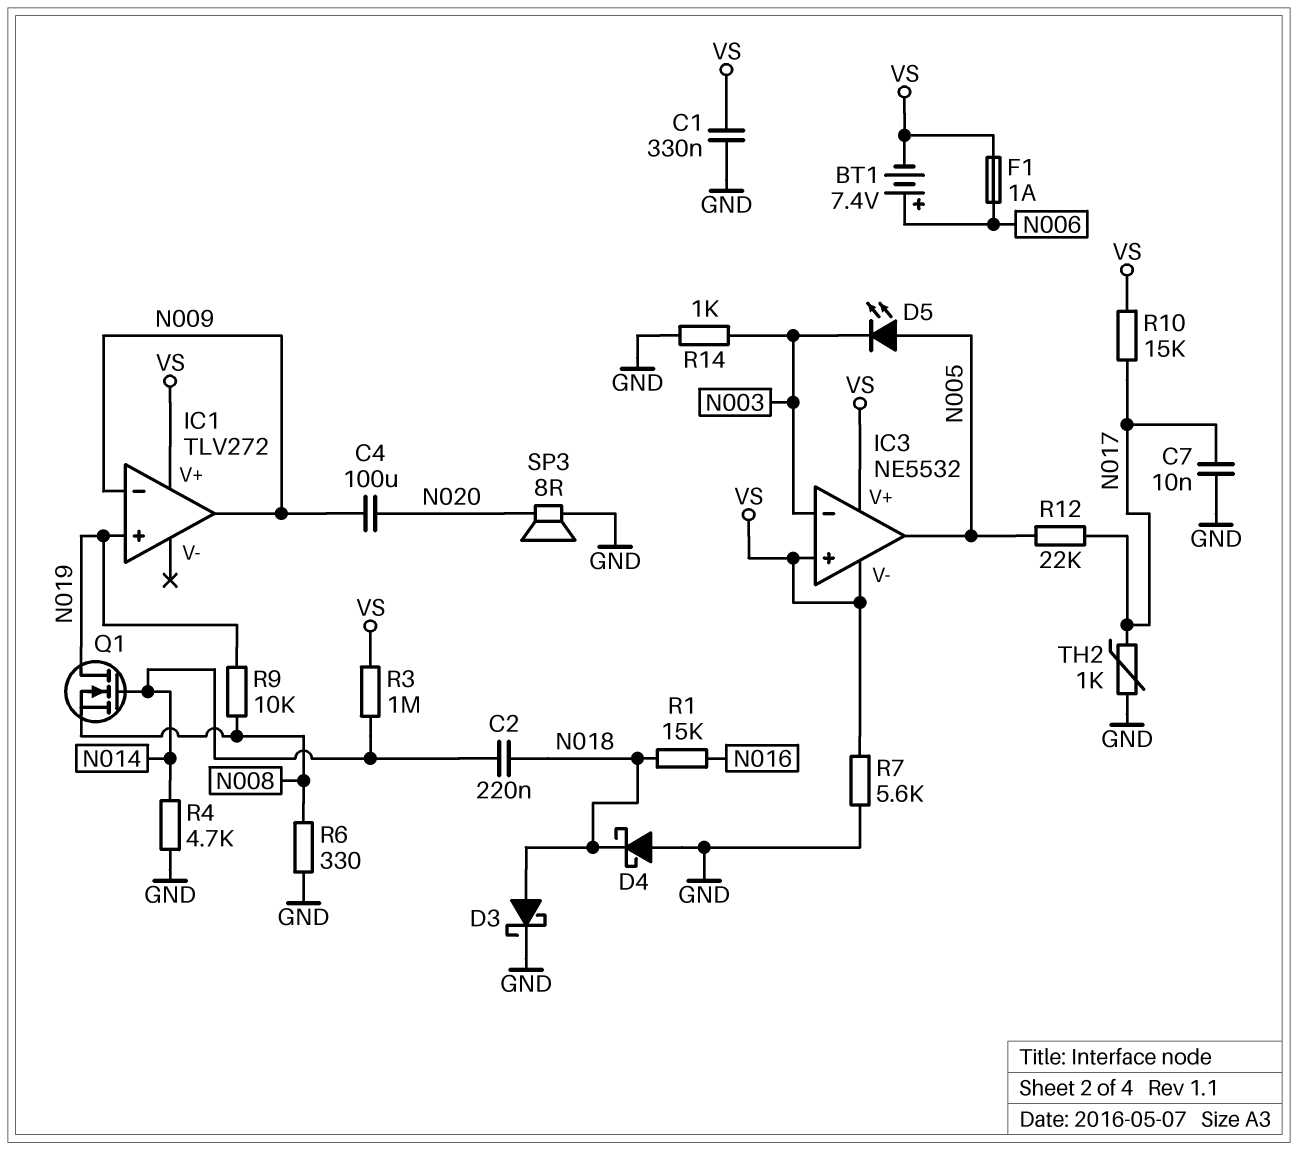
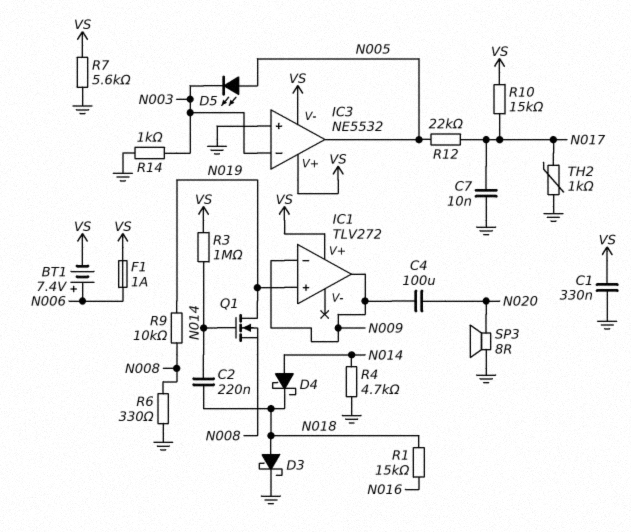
D4: schottky (A GND, K N018) -> schottky (A N014, K N018)
IC3 pin in+: VS -> GND

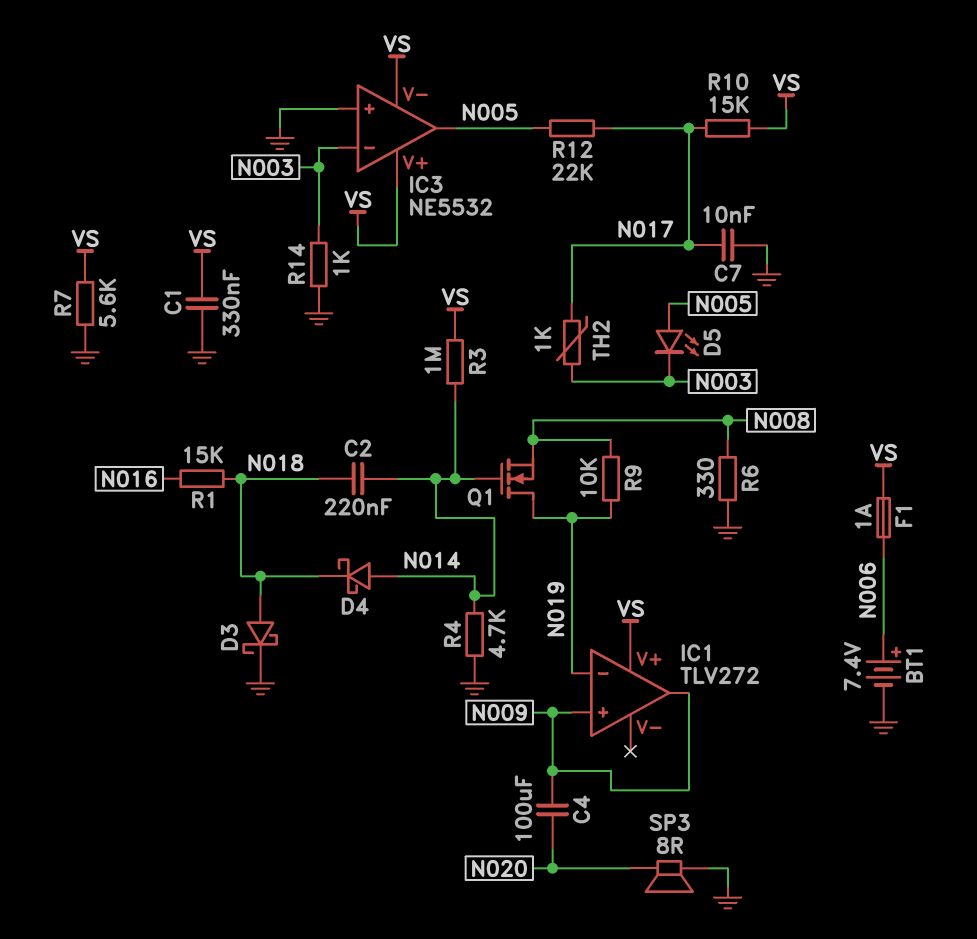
BT1: 7.4V (plus N006, minus VS) -> 7.4V (plus N006, minus GND)
IC1 pin in+: N019 -> N009
IC1 pin in-: N009 -> N019
TH2: 1k (GND, N017) -> 1k (N003, N017)

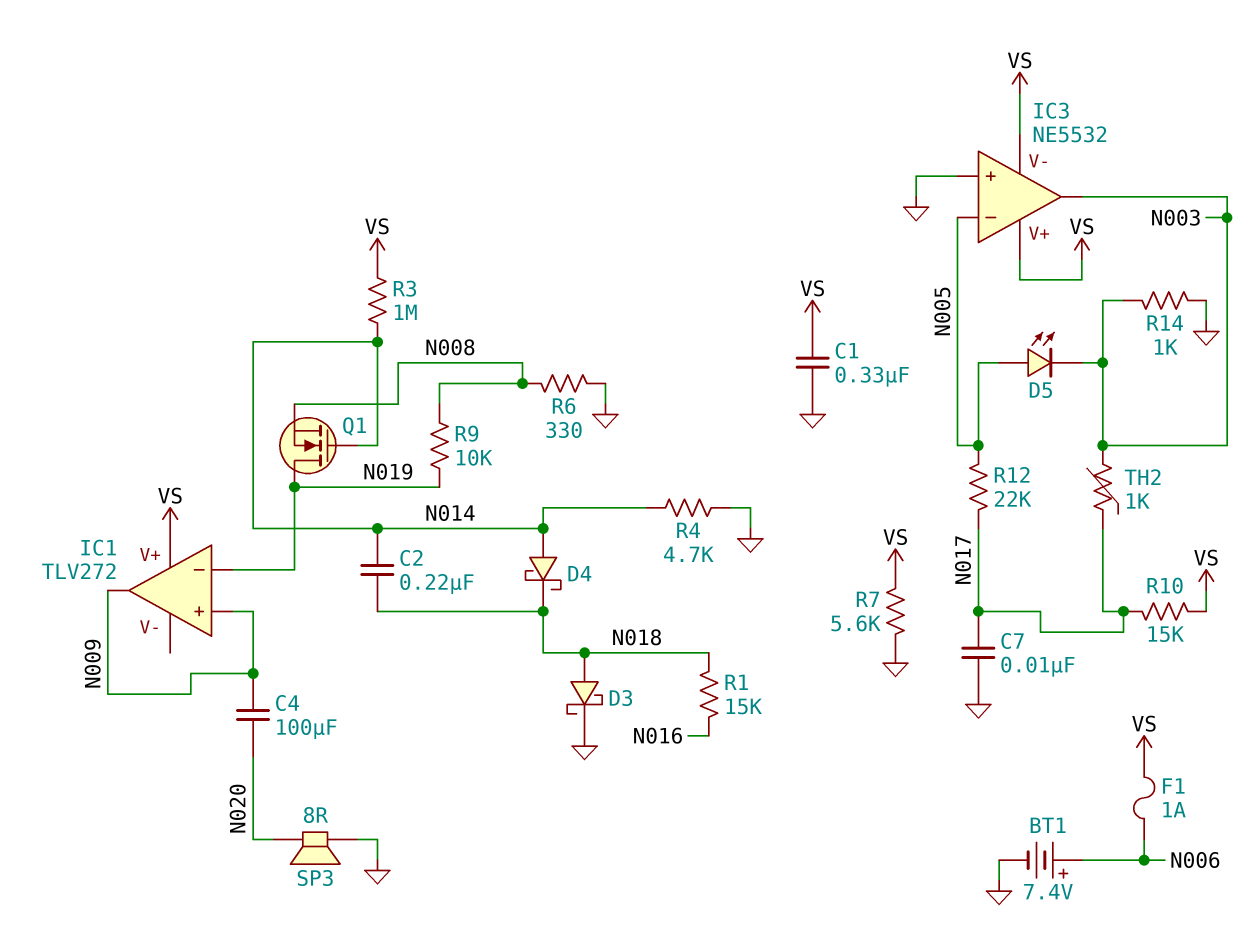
IC3 pin in-: N003 -> N005
IC3 pin out: N005 -> N003

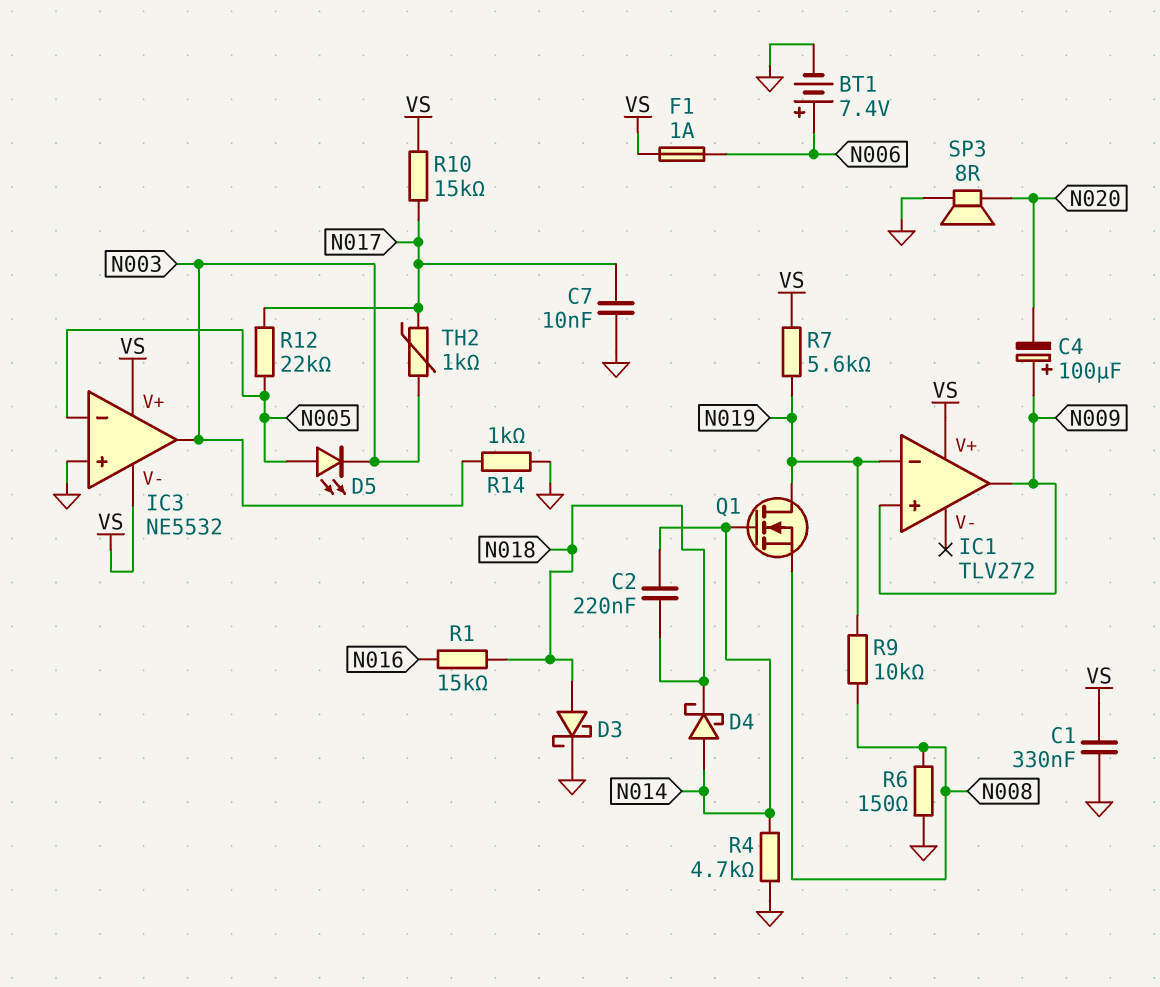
C4: 100uF (N009, N020) -> 100uF (plus N009, minus N020)
R3: 1M (N014, VS) -> none
R6: 330 (GND, N008) -> 150 (GND, N008)
R7: 5.6k (GND, VS) -> 5.6k (N019, VS)

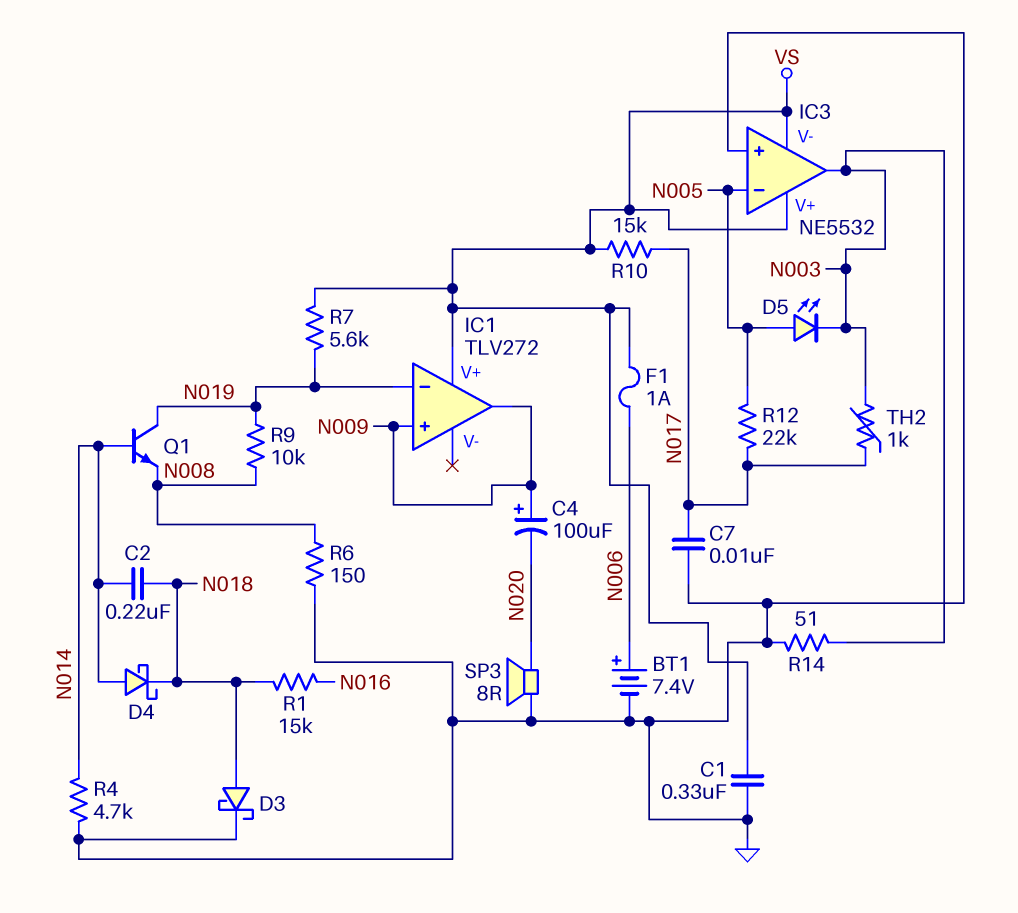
Q1: NMOS (G N014, D N019, S N008) -> NPN (B N014, C N019, E N008)
R14: 1k (GND, N003) -> 51 (GND, N003)

